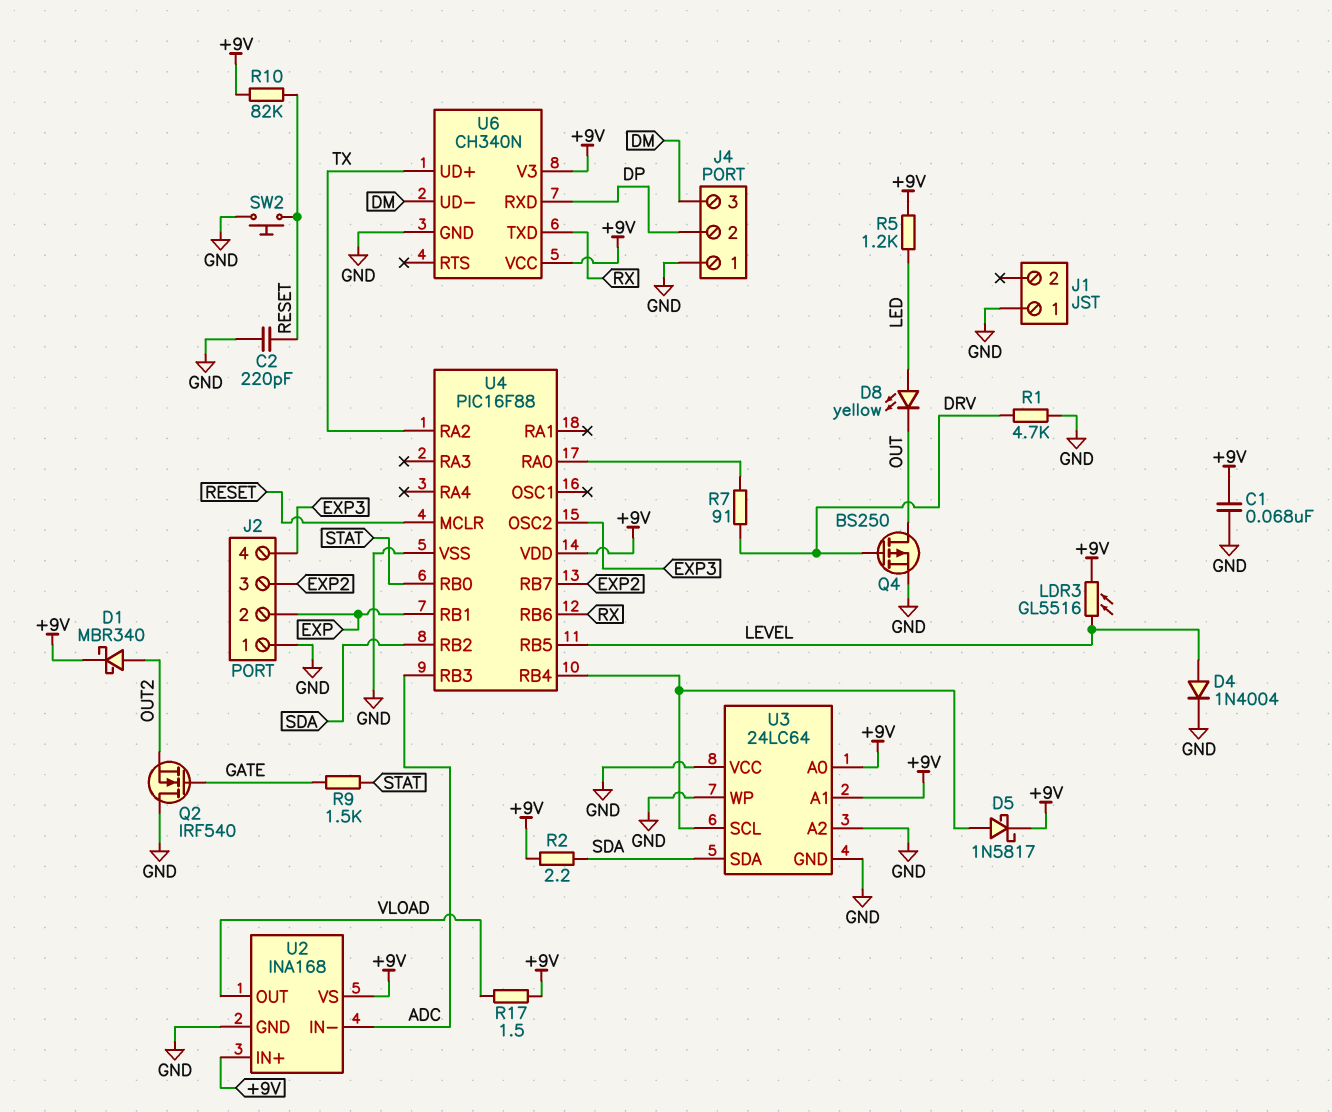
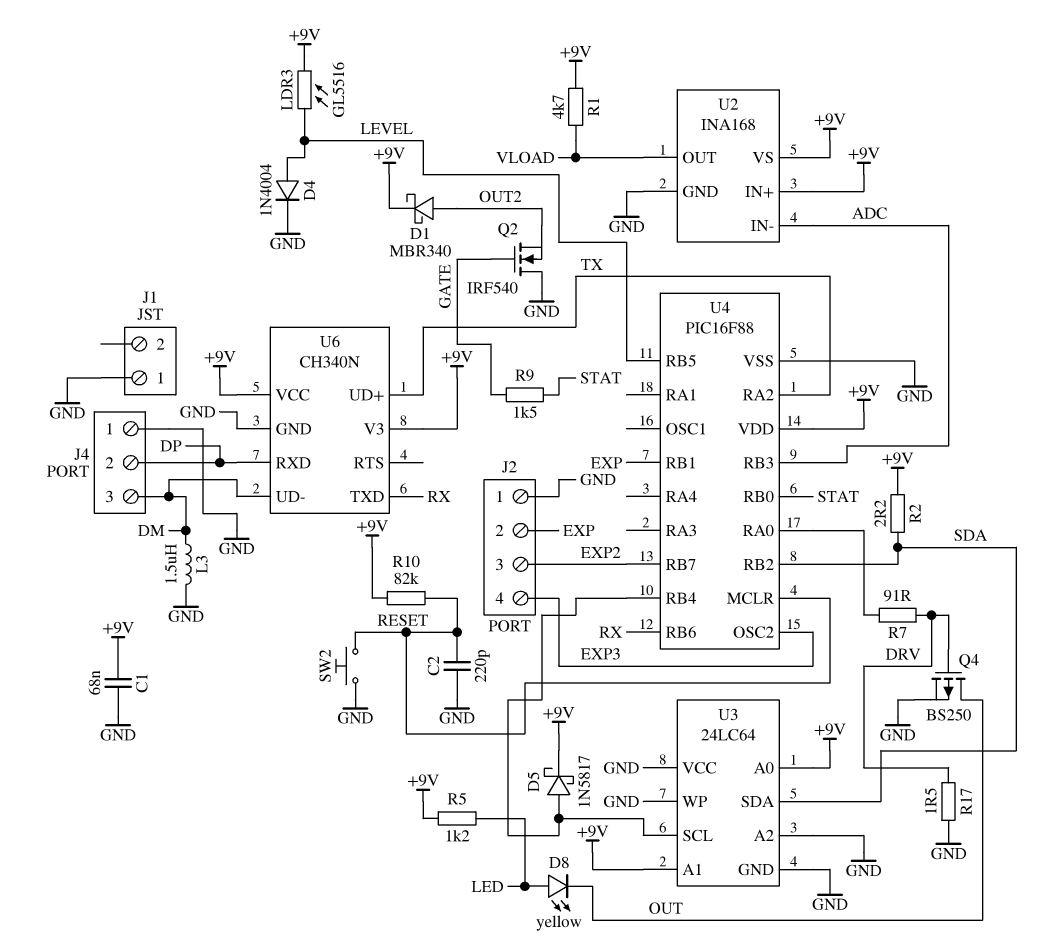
L3: none -> 1.5uH (DM, GND)
R1: 4.7k (DRV, GND) -> 4.7k (+9V, VLOAD)
R17: 1.5 (+9V, VLOAD) -> 1.5 (DRV, GND)

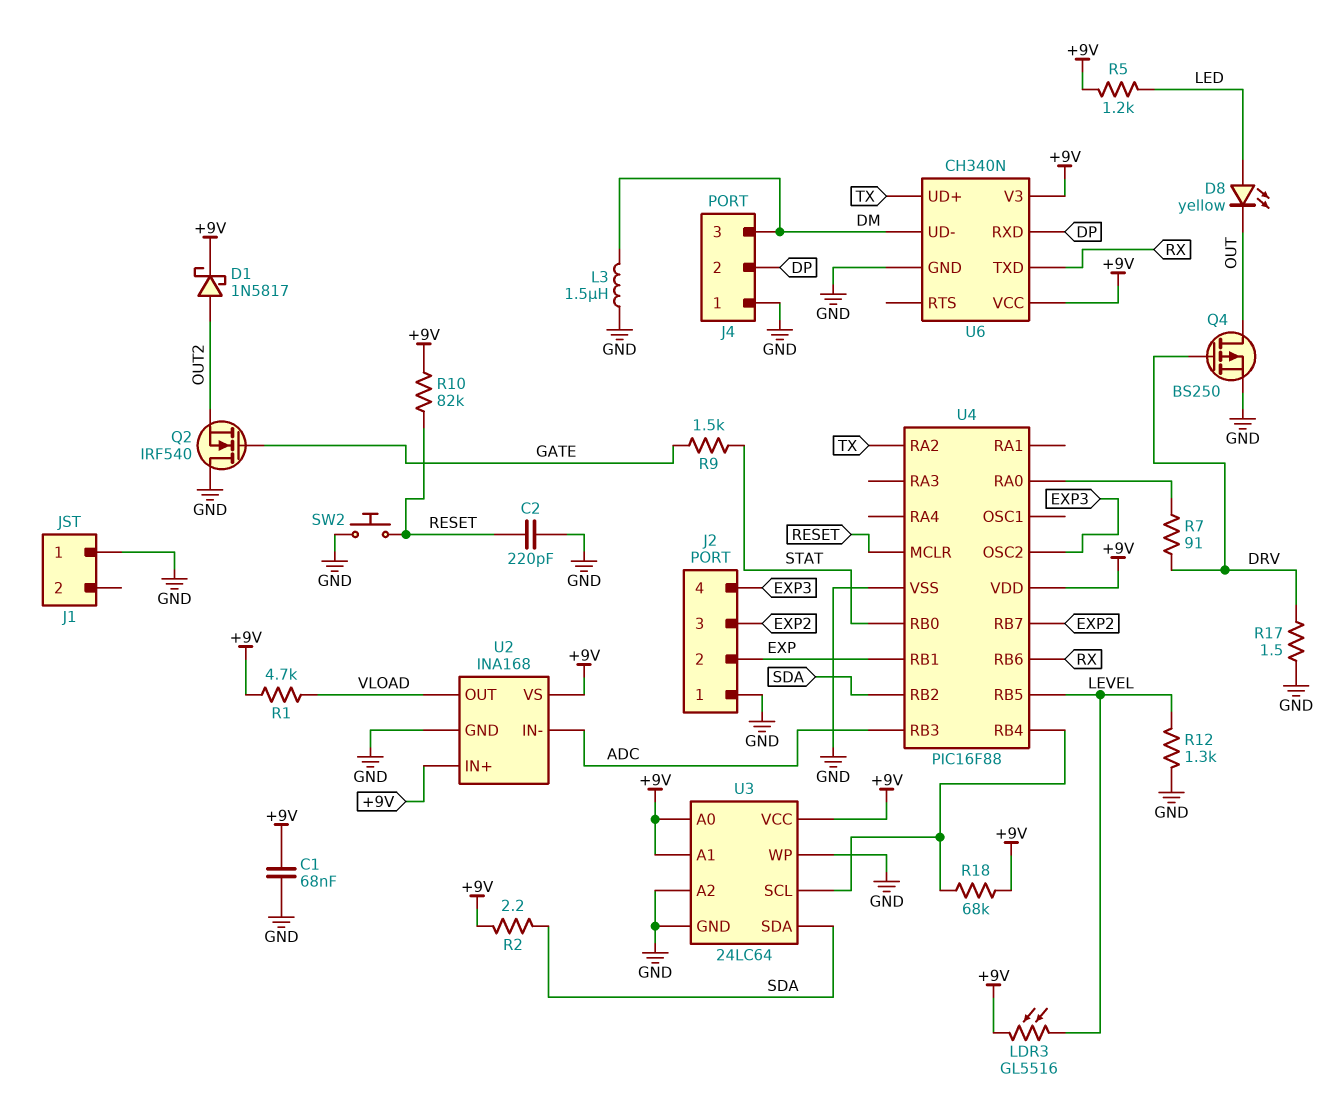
D1: schottky MBR340 (A OUT2, K +9V) -> schottky 1N5817 (A OUT2, K +9V)
D4: diode 1N4004 (A LEVEL, K GND) -> none
D5: schottky 1N5817 (A U3/SCL, K +9V) -> none
R12: none -> 1.3k (GND, LEVEL)
R18: none -> 68k (+9V, U3/SCL)
U3 pin VCC: GND -> +9V

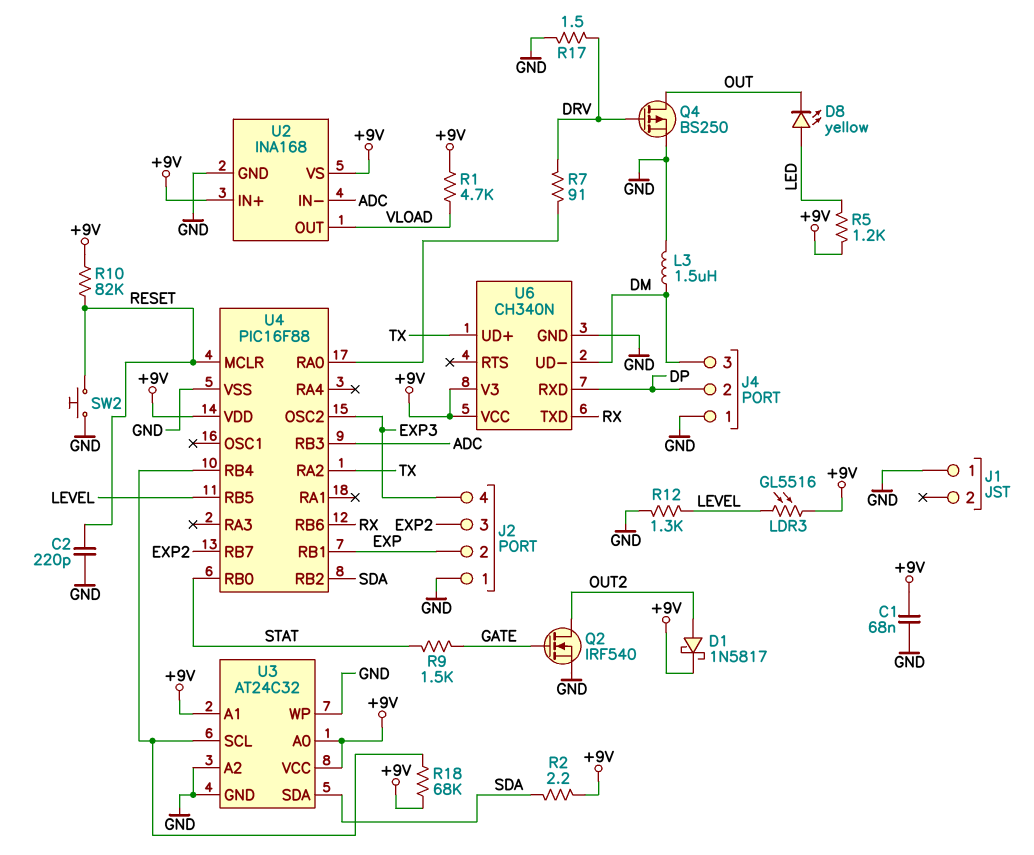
Q2: NMOS IRF540 (G GATE, D GND, S OUT2) -> NMOS IRF540 (G GATE, D OUT2, S GND)
U3: 24LC64 -> AT24C32

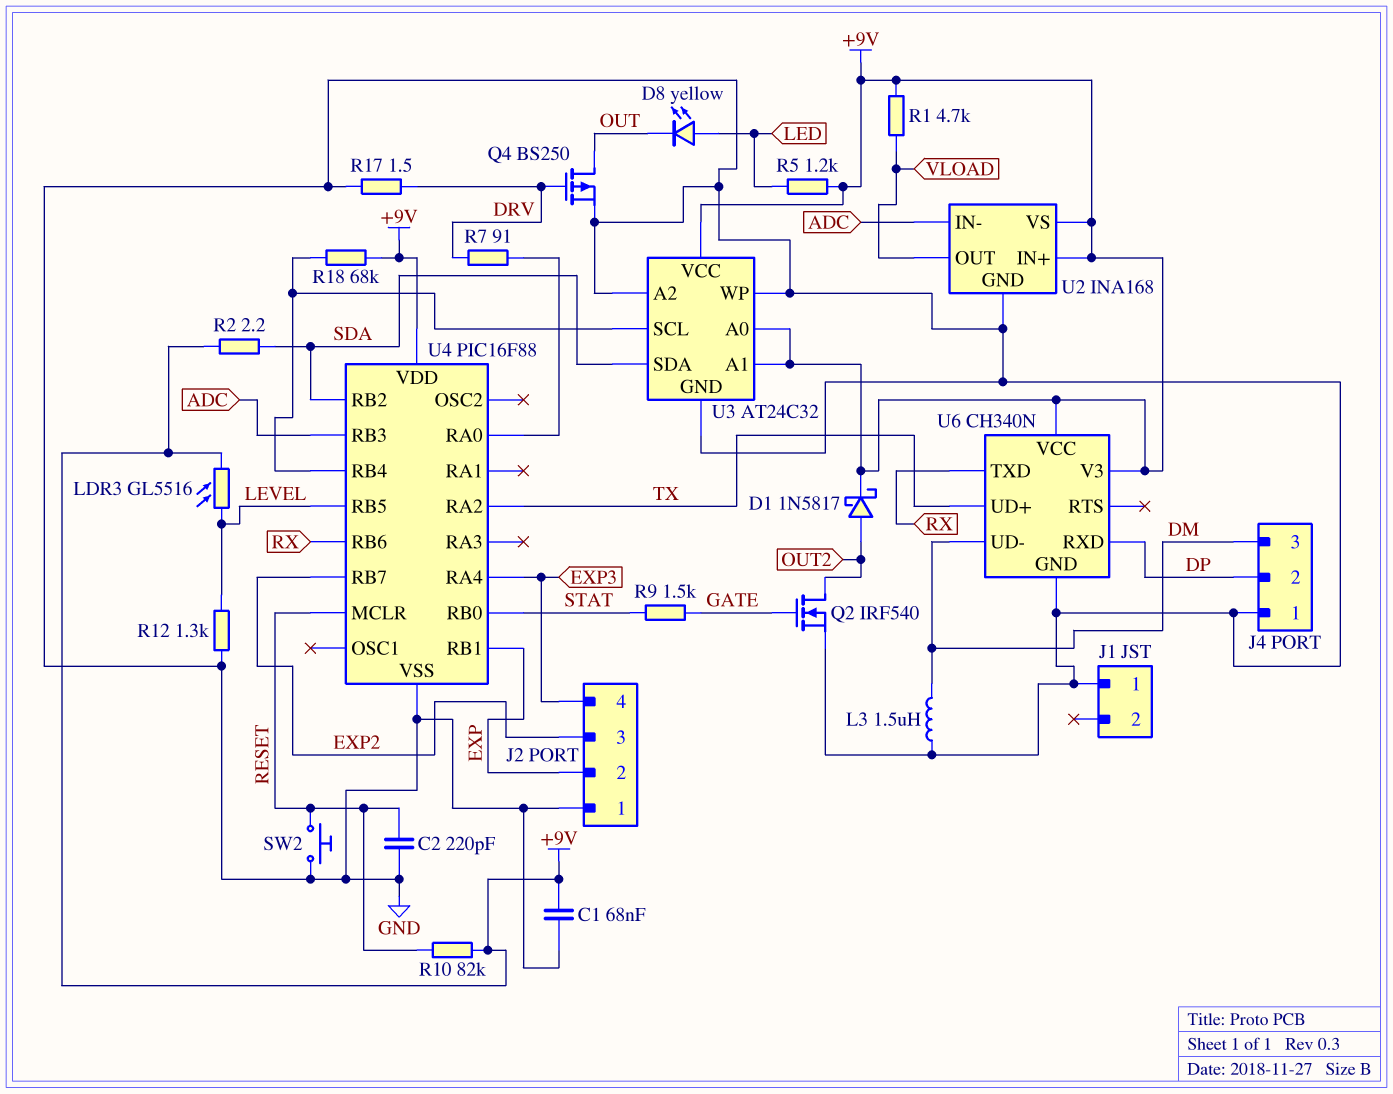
U4 pin OSC2: EXP3 -> none
U4 pin RA4: none -> EXP3

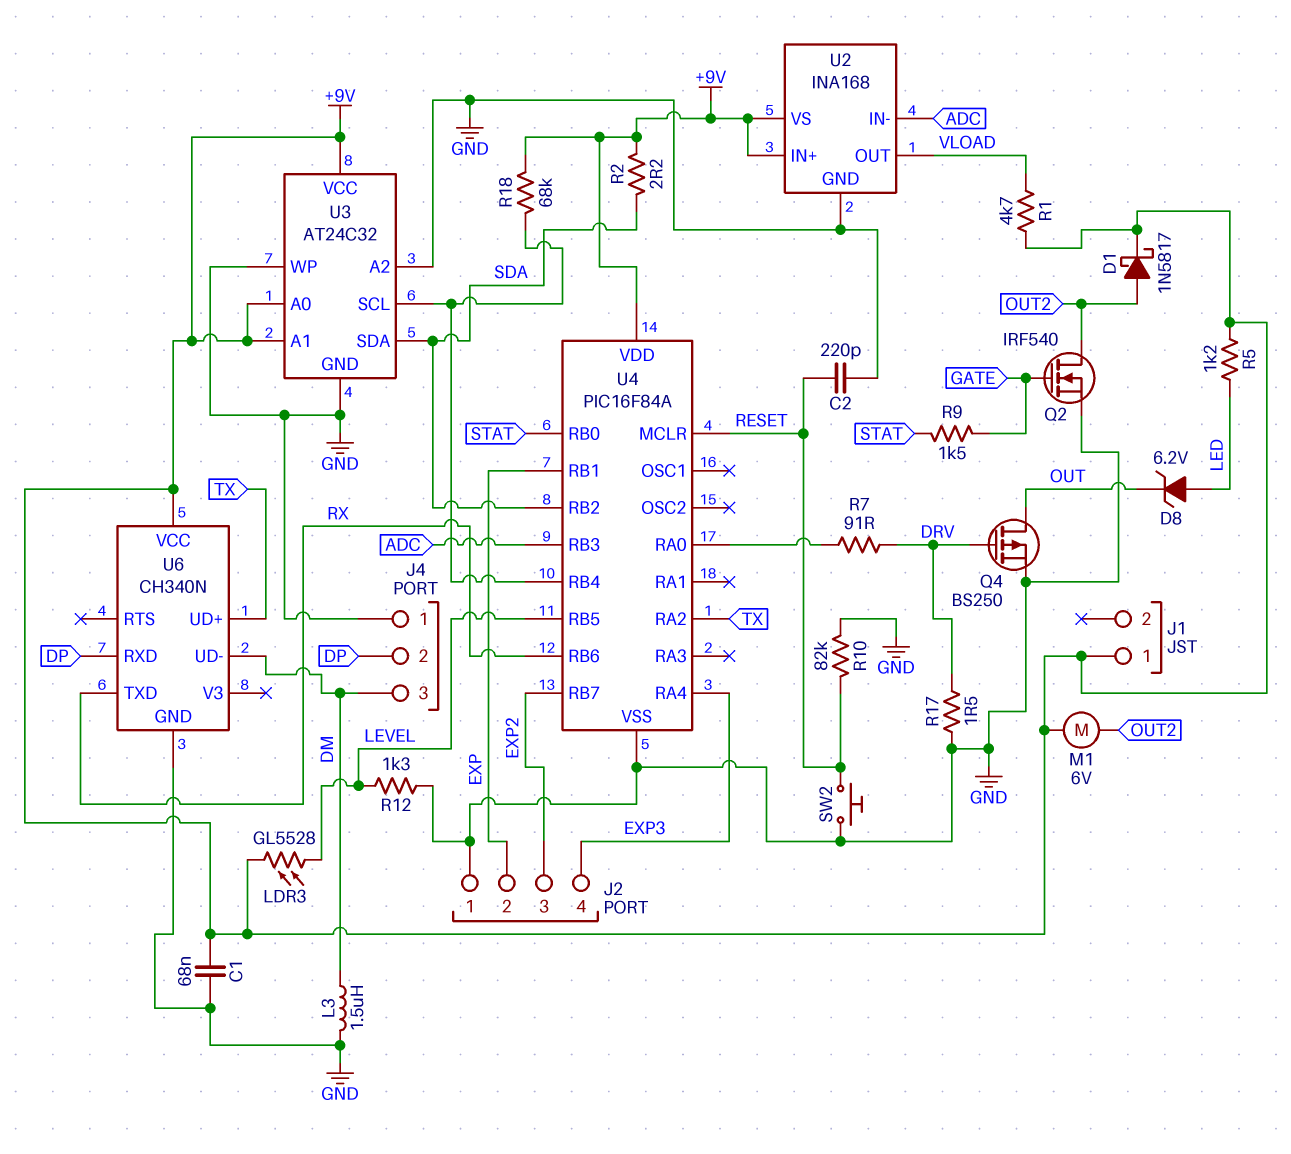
D8: LED yellow (A LED, K OUT) -> zener 6.2V (A LED, K OUT)
J1 pin 1: GND -> +9V
LDR3: GL5516 (+9V, LEVEL) -> GL5528 (+9V, LEVEL)
M1: none -> motor 6V (+9V, OUT2)
R10: 82k (+9V, RESET) -> 82k (GND, RESET)
U4: PIC16F88 -> PIC16F84A
U6 pin V3: +9V -> none

